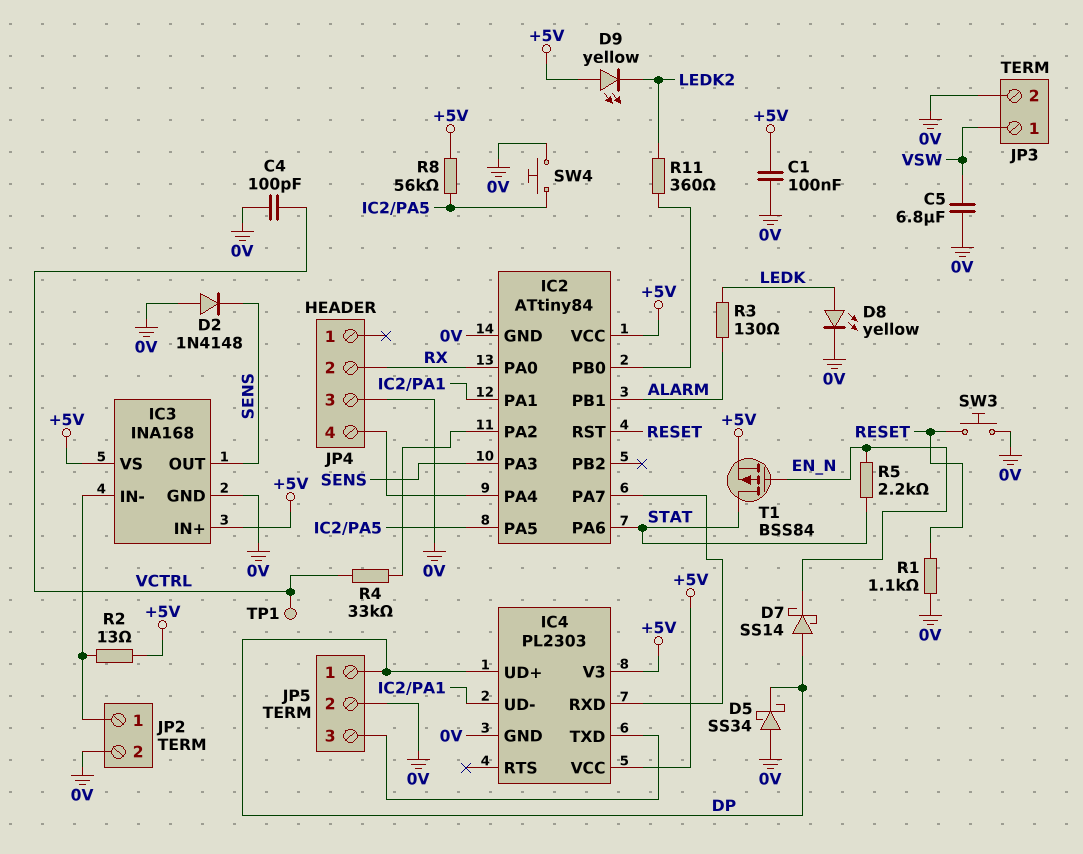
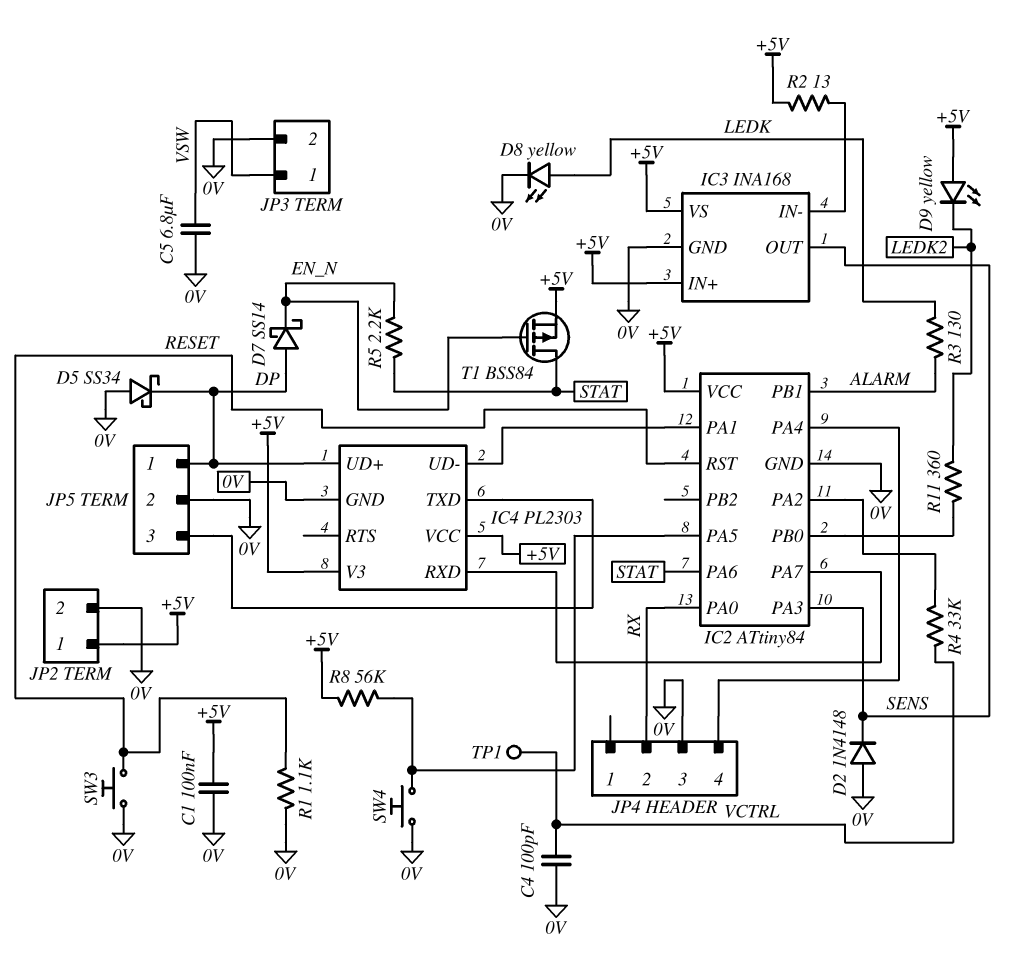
JP2 pin 1: IC3/IN- -> +5V

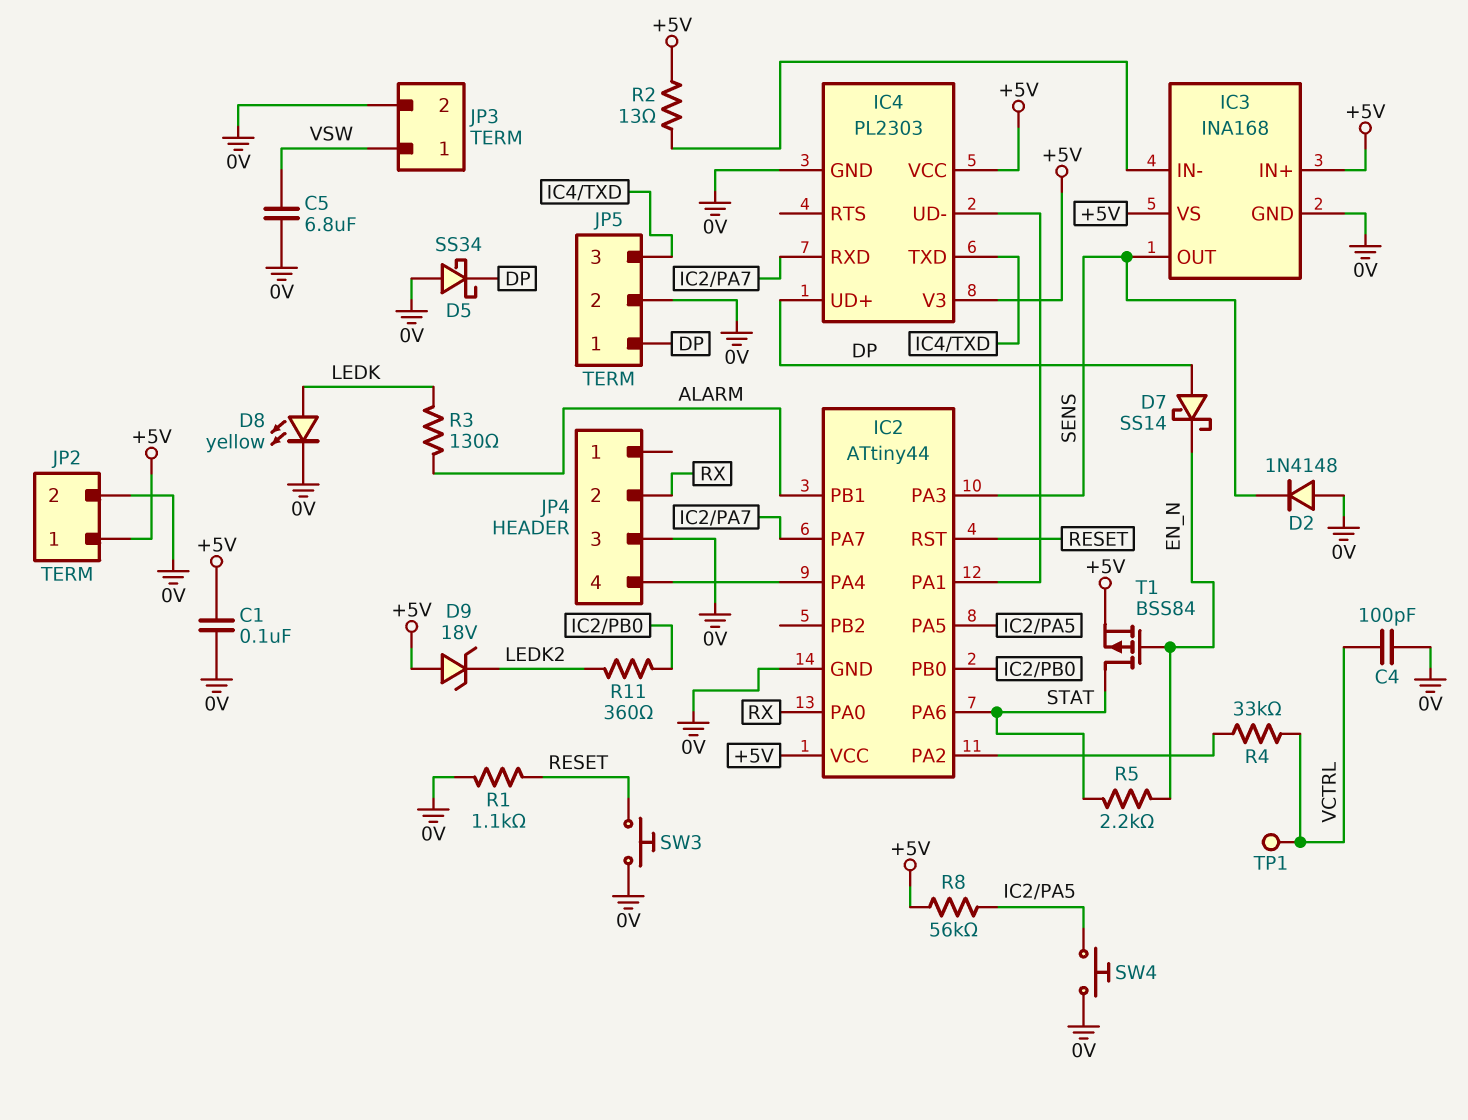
D9: LED yellow (A +5V, K LEDK2) -> zener 18V (A +5V, K LEDK2)
IC2: ATtiny84 -> ATtiny44

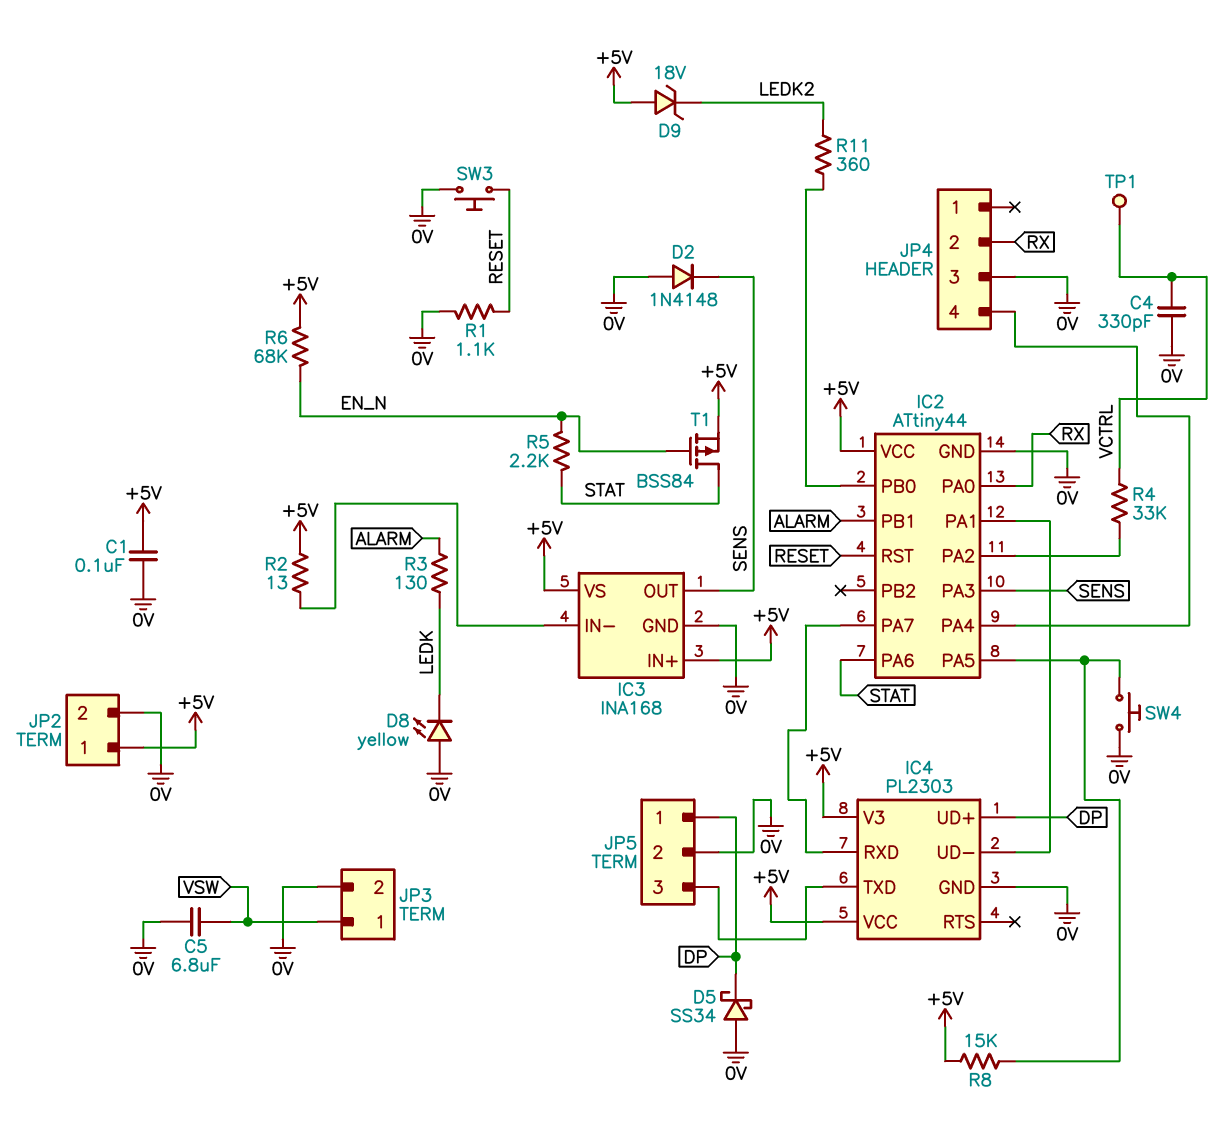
C4: 100pF (0V, VCTRL) -> 330pF (0V, VCTRL)
D7: schottky SS14 (A DP, K EN_N) -> none
D8: LED yellow (A LEDK, K 0V) -> LED yellow (A 0V, K LEDK)
R6: none -> 68k (+5V, EN_N)
R8: 56k (+5V, IC2/PA5) -> 15k (+5V, IC2/PA5)

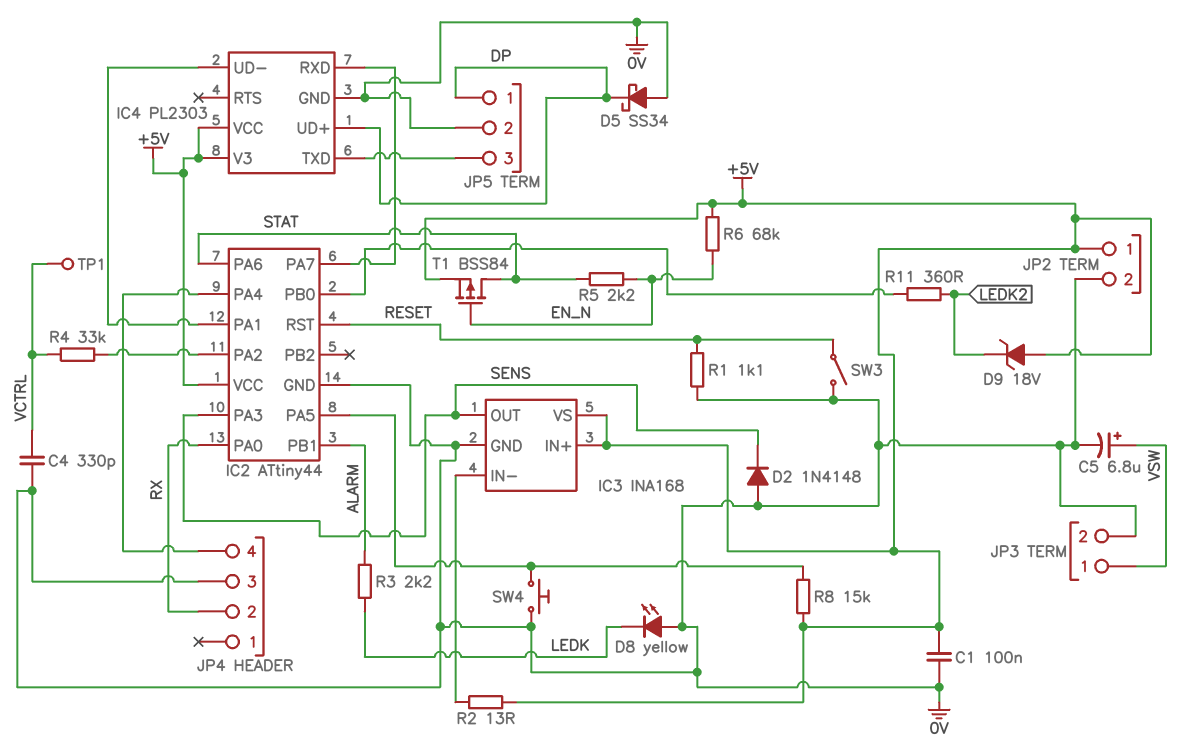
C5: 6.8uF (0V, VSW) -> 6.8uF (plus VSW, minus 0V)
R3: 130 (ALARM, LEDK) -> 2.2k (ALARM, LEDK)
SW3: button (0V, RESET) -> switch (0V, RESET)

